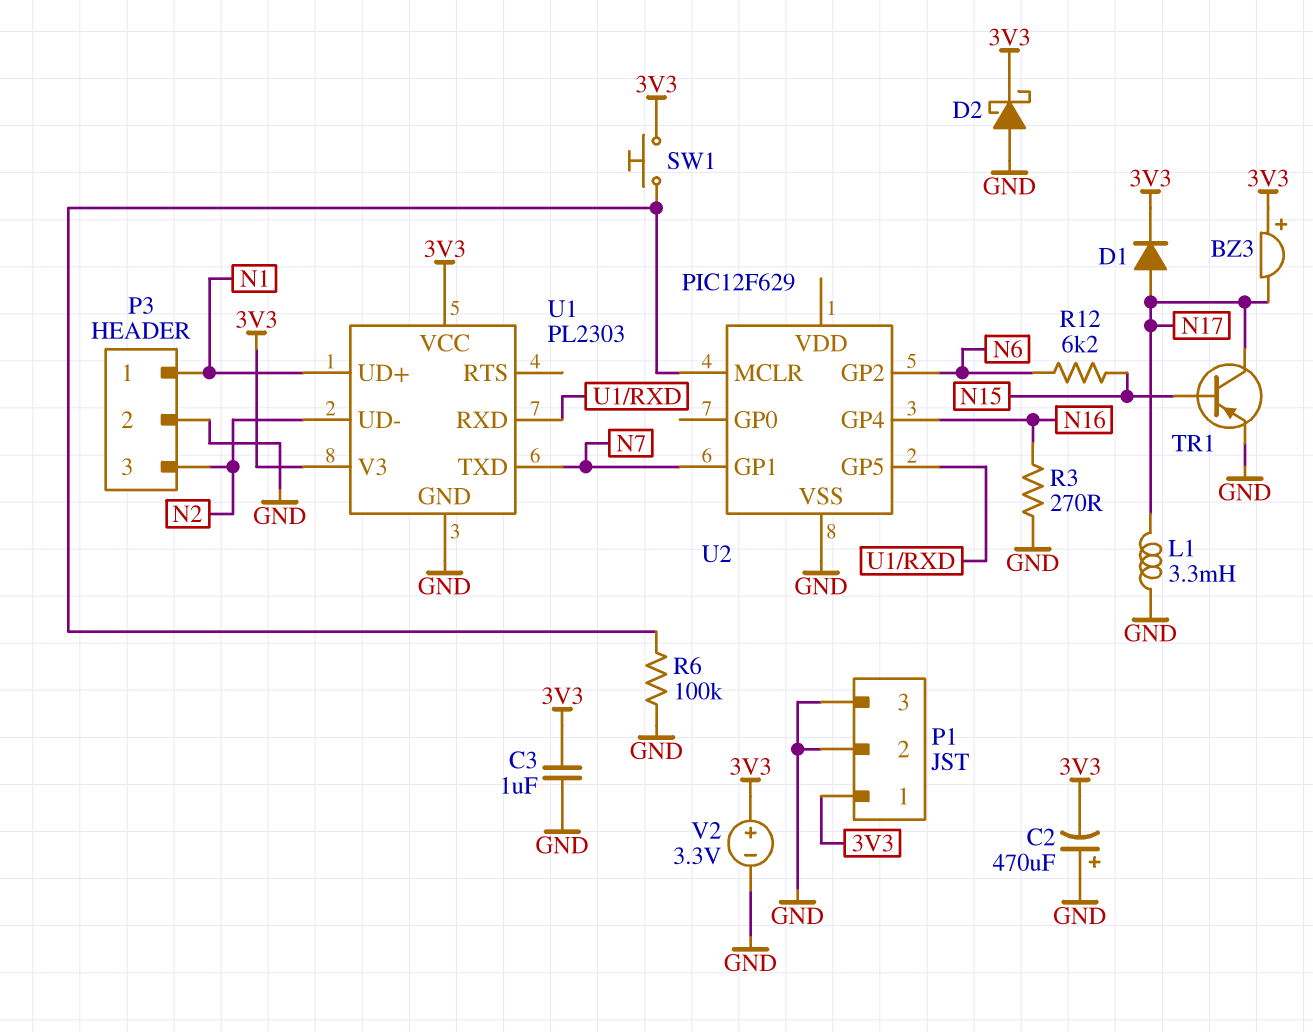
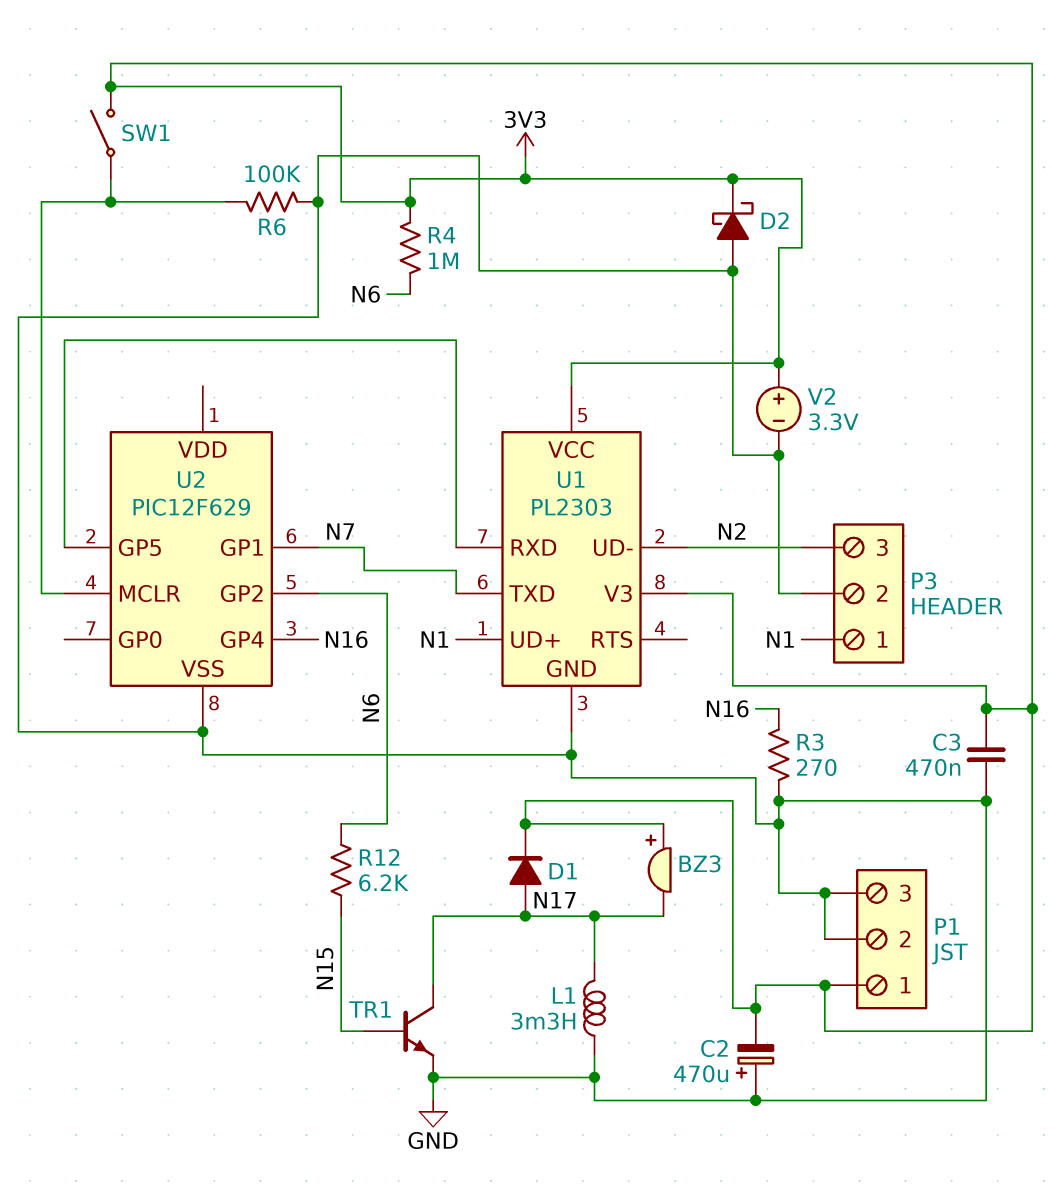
C3: 1uF (3V3, GND) -> 470nF (3V3, GND)
R4: none -> 1M (3V3, N6)
SW1: button (3V3, U2/MCLR) -> switch (3V3, U2/MCLR)
TR1: PNP (B N15, C N17, E GND) -> NPN (B N15, C N17, E GND)

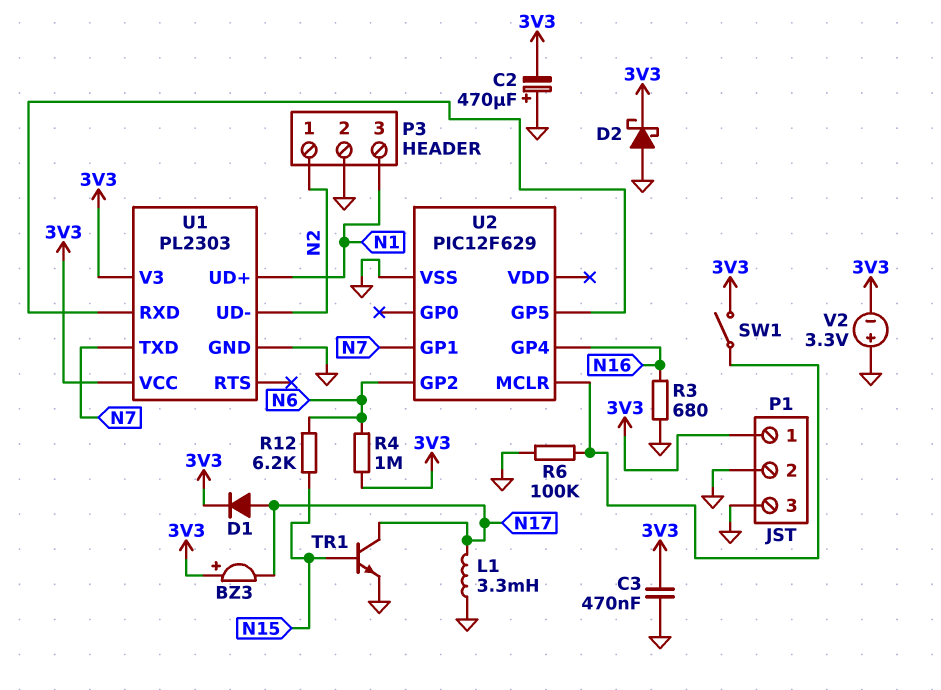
P3 pin 1: N1 -> N2
P3 pin 3: N2 -> N1
R3: 270 (GND, N16) -> 680 (GND, N16)
V2: 3.3V (plus 3V3, minus GND) -> 3.3V (plus GND, minus 3V3)

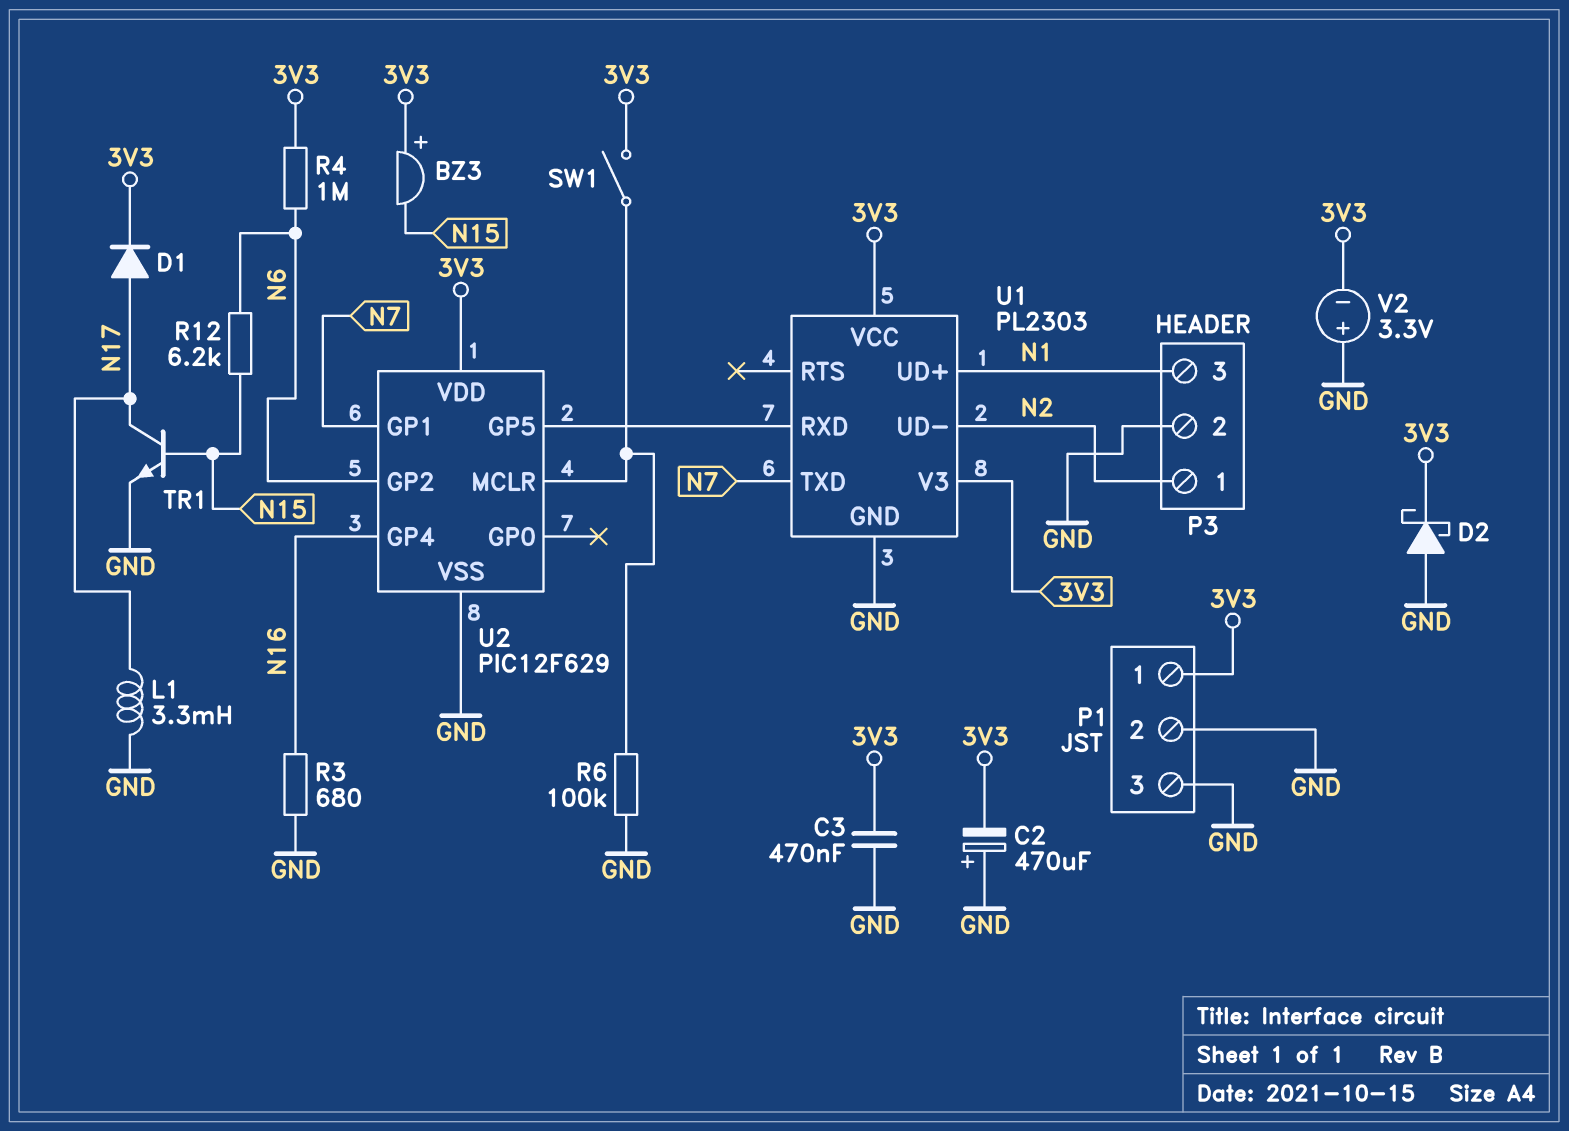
BZ3: buzzer (plus 3V3, minus N17) -> buzzer (plus 3V3, minus N15)
U2 pin VDD: none -> 3V3

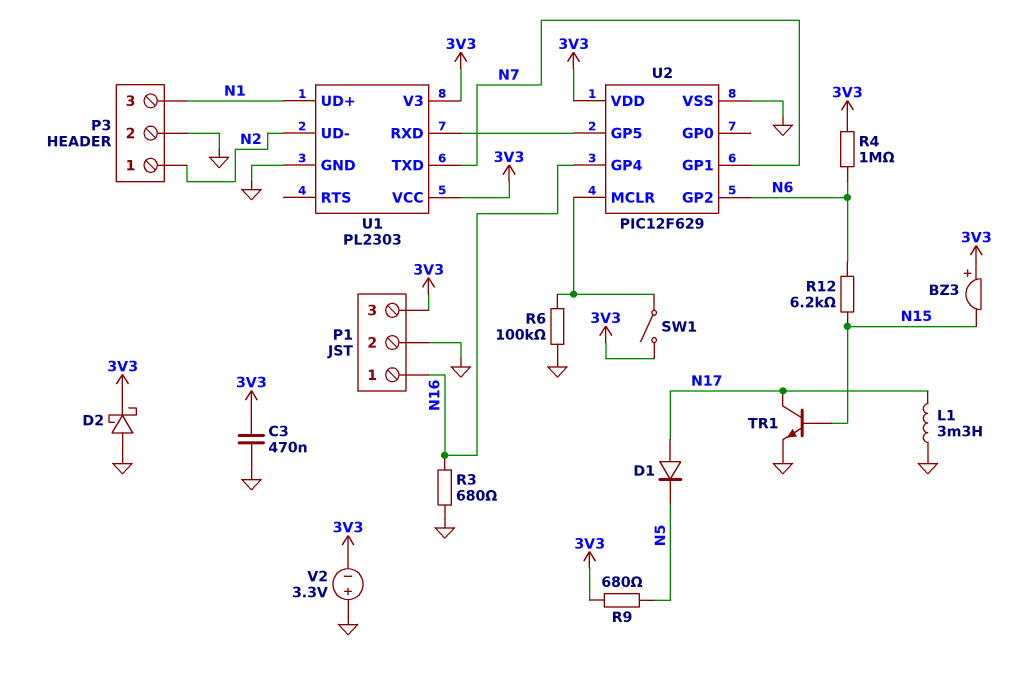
C2: 470uF (plus GND, minus 3V3) -> none
D1: diode (A N17, K 3V3) -> diode (A N17, K N5)
P1 pin 1: 3V3 -> N16
P1 pin 3: GND -> 3V3
R9: none -> 680 (3V3, N5)

